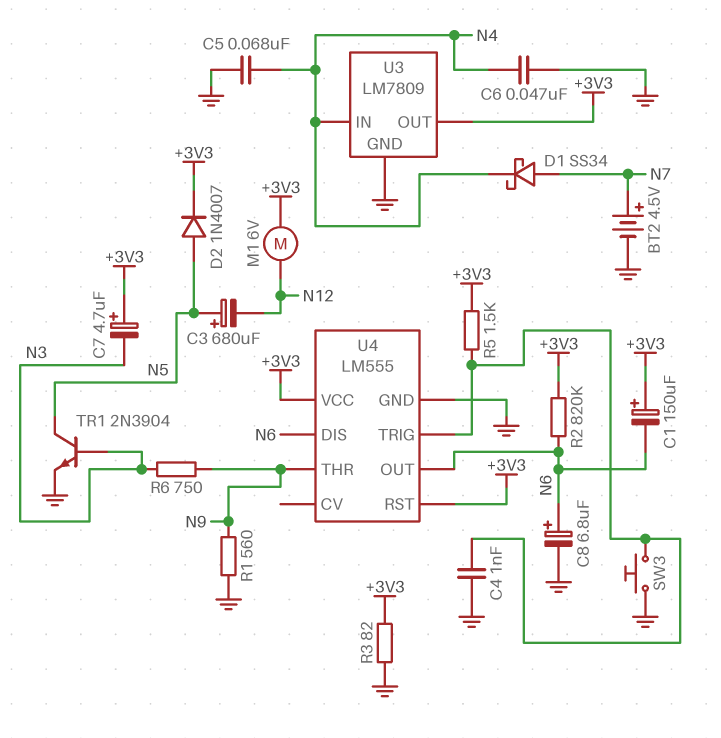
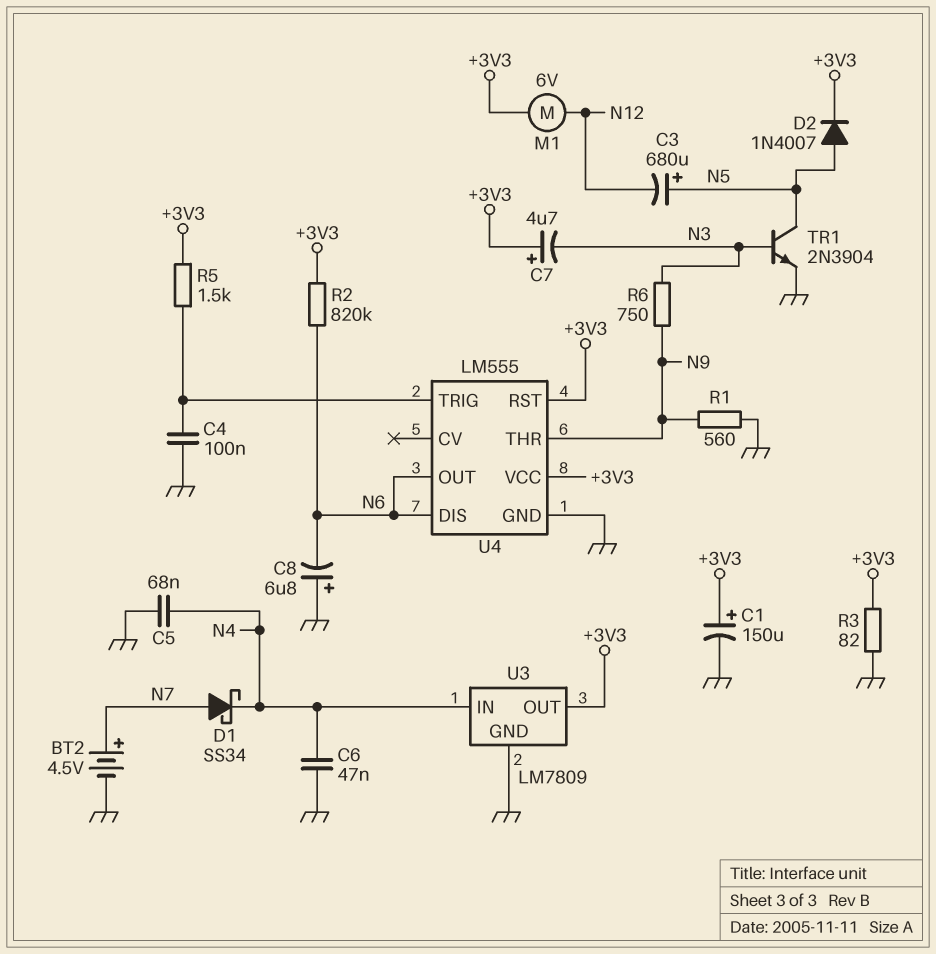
C1: 150uF (plus +3V3, minus N6) -> 150uF (plus +3V3, minus GND)
C4: 1nF (GND, U4/TRIG) -> 100nF (GND, U4/TRIG)
C8: 6.8uF (plus N6, minus GND) -> 6.8uF (plus GND, minus N6)
SW3: button (GND, U4/TRIG) -> none

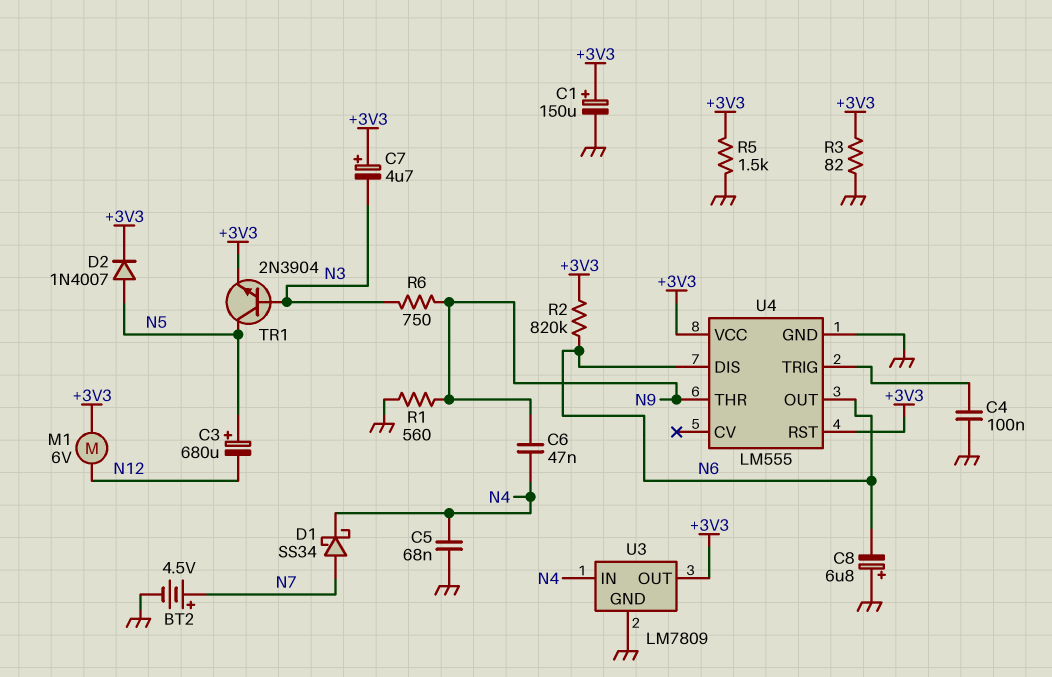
C6: 47nF (GND, N4) -> 47nF (N4, N9)
R5: 1.5k (+3V3, U4/TRIG) -> 1.5k (+3V3, GND)
TR1: NPN 2N3904 (B N3, C N5, E GND) -> NPN 2N3904 (B N3, C N5, E +3V3)

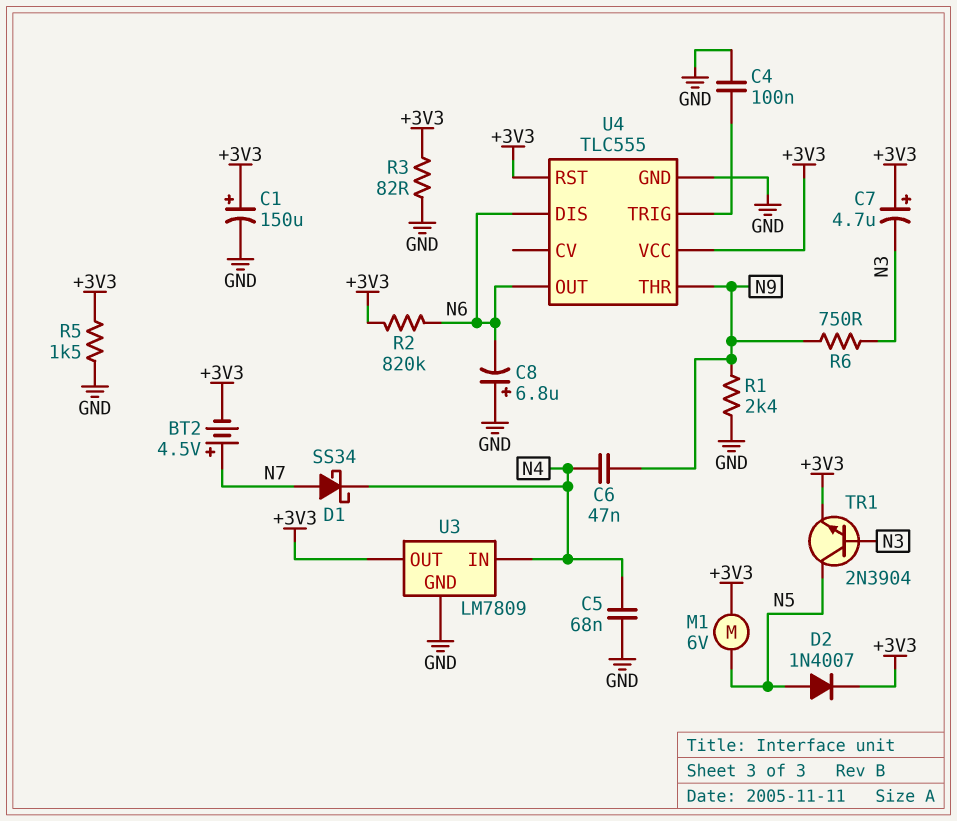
BT2: 4.5V (plus N7, minus GND) -> 4.5V (plus N7, minus +3V3)
C3: 680uF (plus N5, minus N12) -> none
M1: motor 6V (+3V3, N12) -> motor 6V (+3V3, N5)
R1: 560 (GND, N9) -> 2.4k (GND, N9)
U4: LM555 -> TLC555

